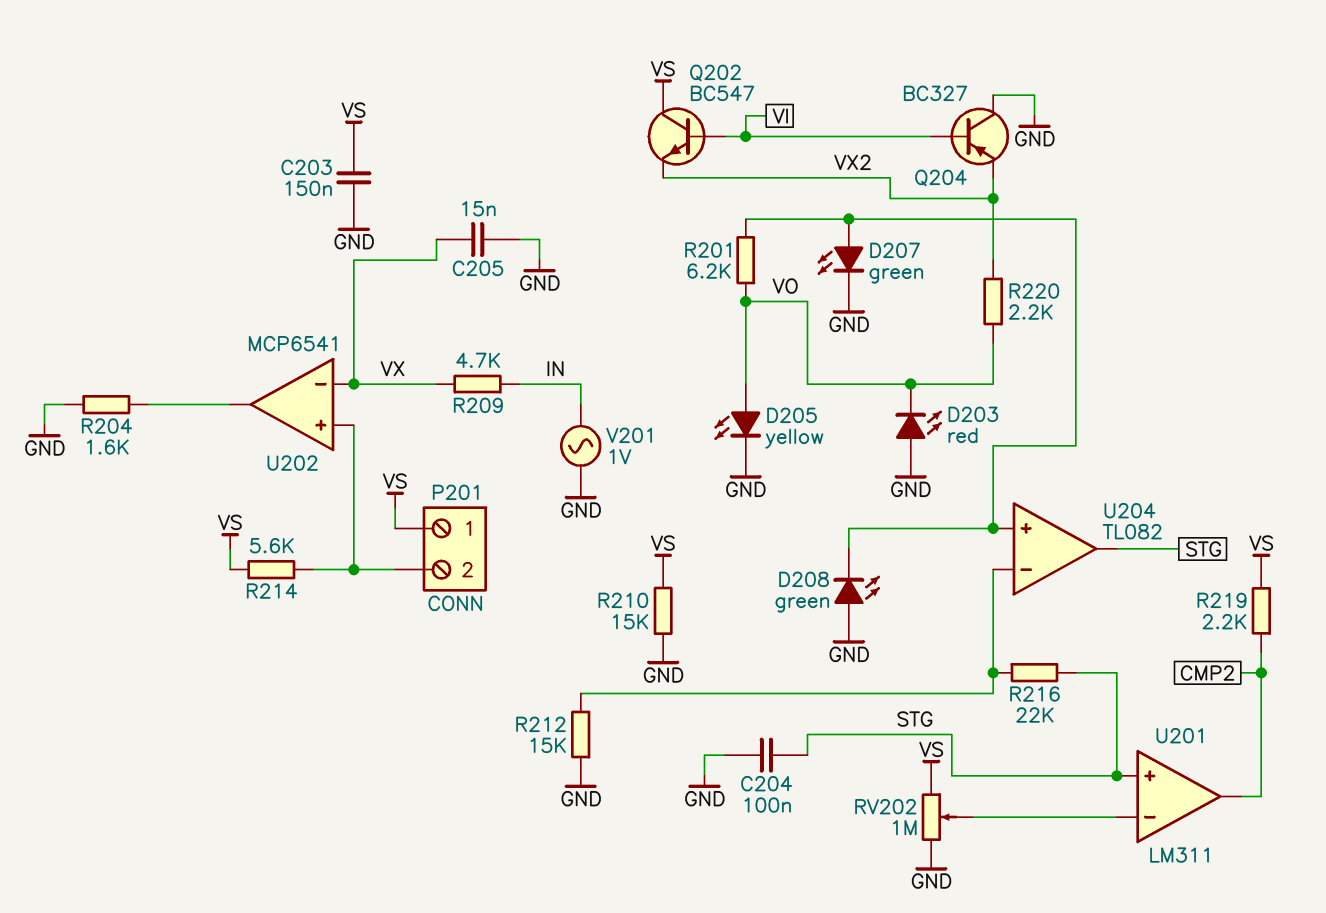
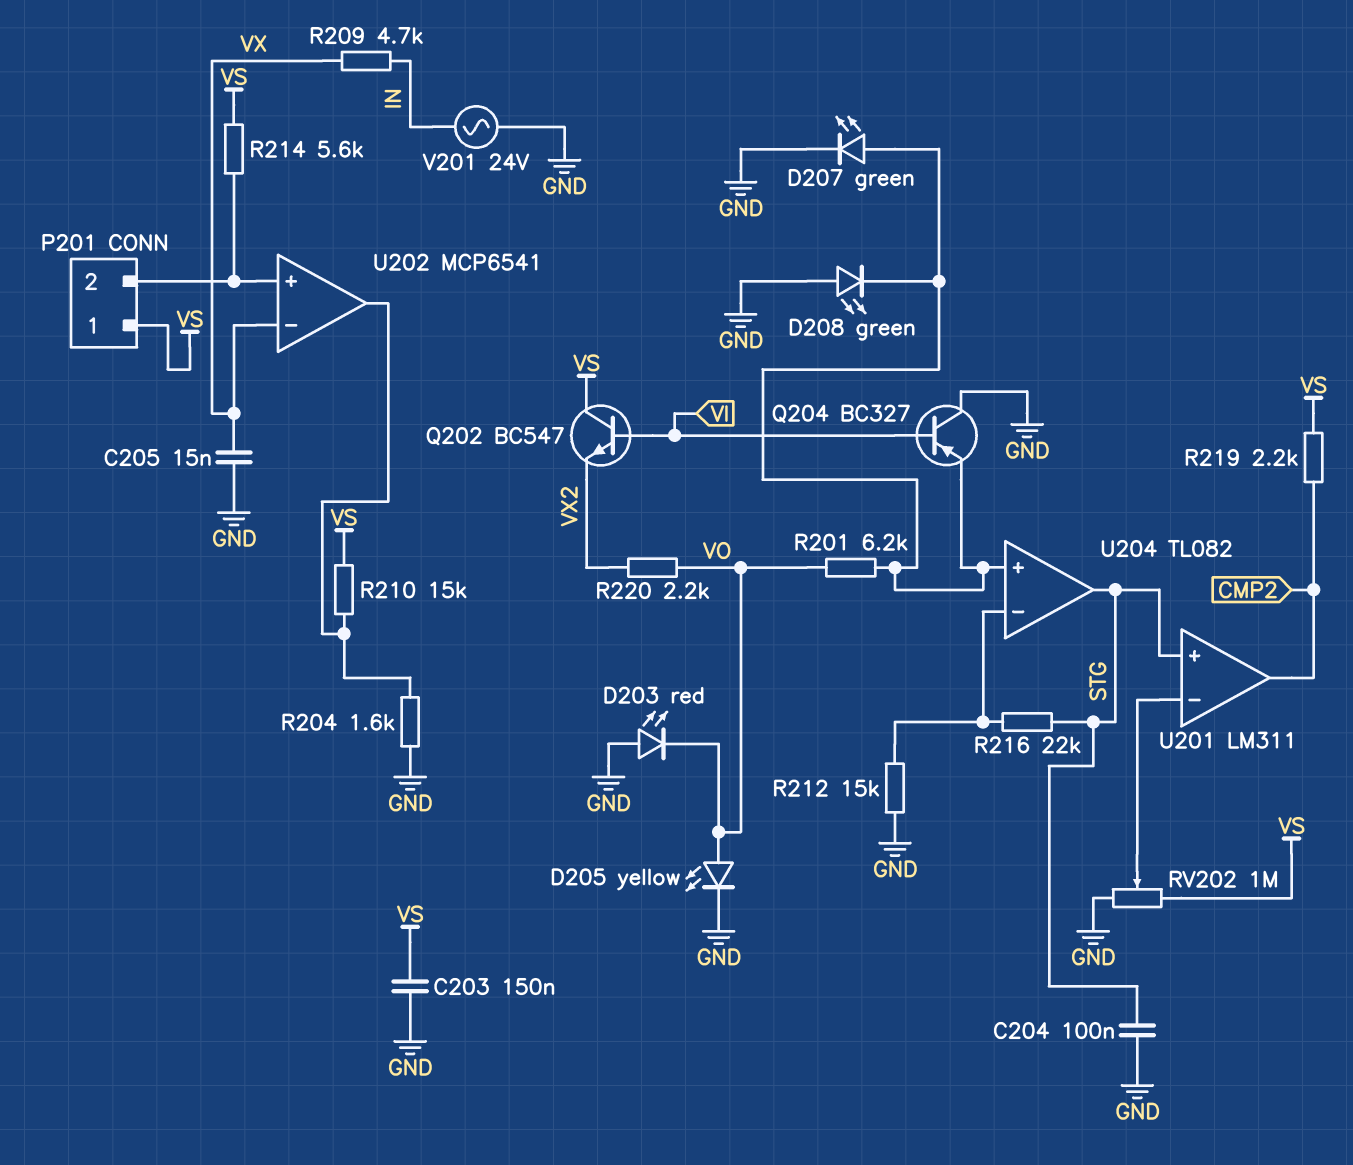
Q204: PNP BC327 (B VI, C GND, E VX2) -> PNP BC327 (B VI, C GND, E U204/in+)
R210: 15k (GND, VS) -> 15k (U202/out, VS)
V201: AC 1V (GND, IN) -> AC 24V (GND, IN)

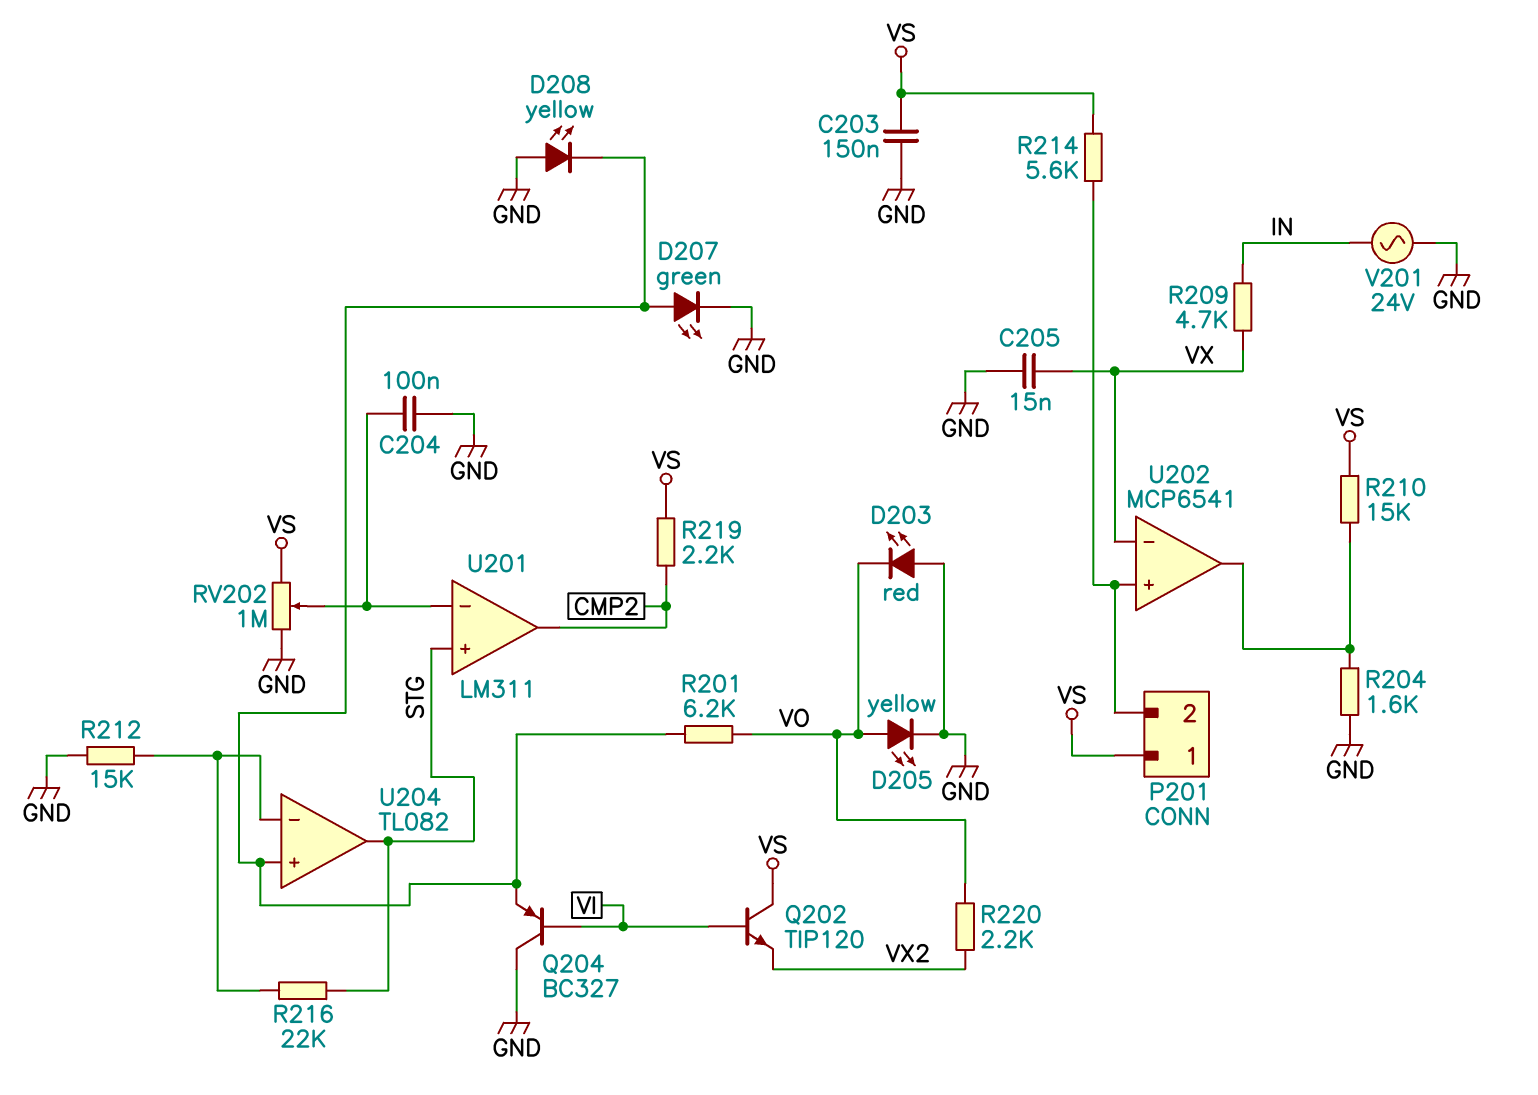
C204: 100nF (GND, STG) -> 100nF (GND, U201/in-)
D208: LED green (A GND, K U204/in+) -> LED yellow (A GND, K U204/in+)
Q202: NPN BC547 (B VI, C VS, E VX2) -> NPN TIP120 (B VI, C VS, E VX2)

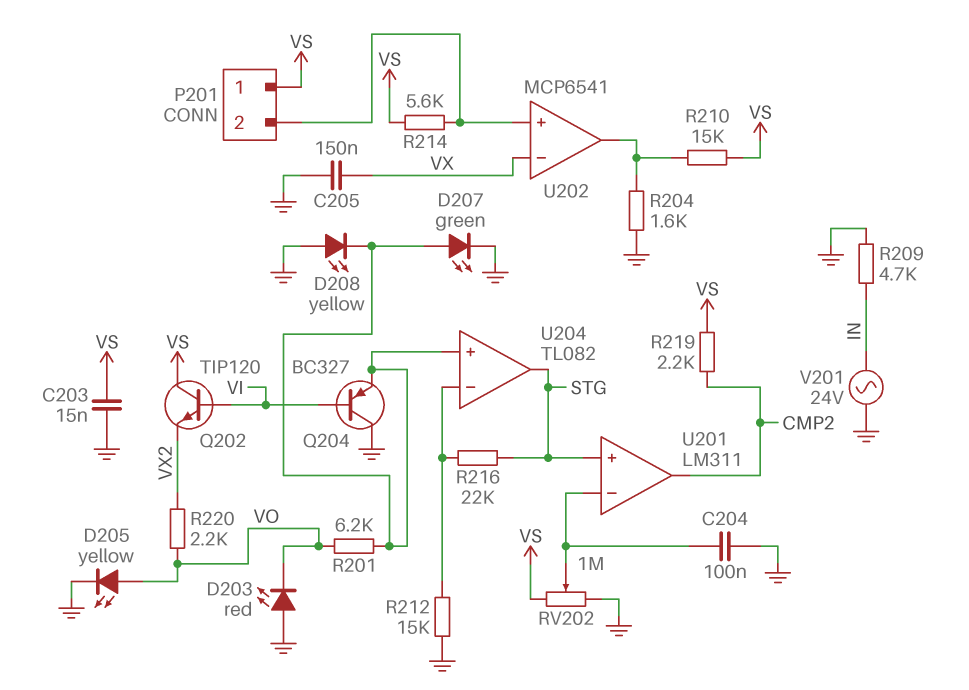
C203: 150nF (GND, VS) -> 15nF (GND, VS)
C205: 15nF (GND, VX) -> 150nF (GND, VX)
R209: 4.7k (IN, VX) -> 4.7k (GND, IN)

